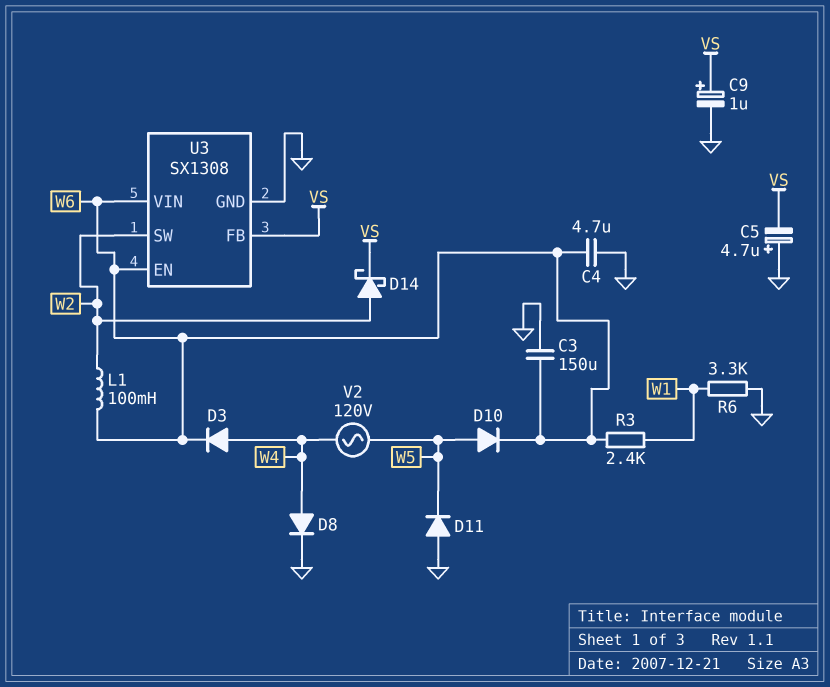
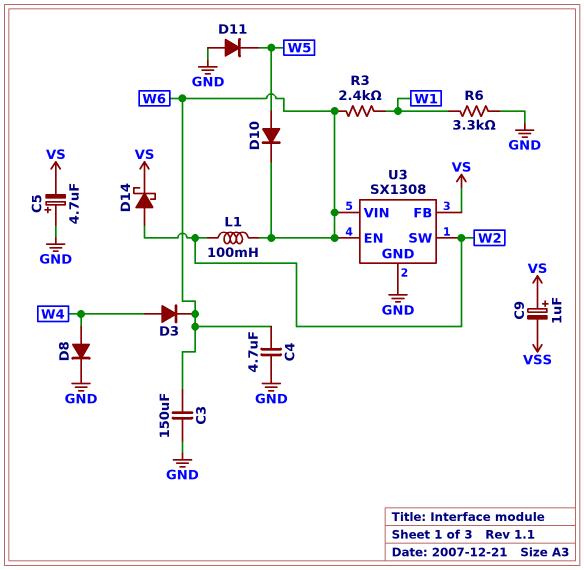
C9: 1uF (plus VS, minus GND) -> 1uF (plus VS, minus VSS)
V2: AC 120V (W4, W5) -> none

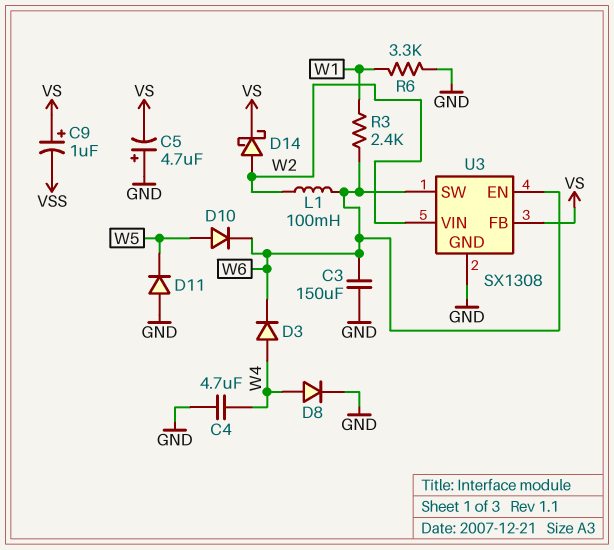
C4: 4.7uF (GND, W6) -> 4.7uF (GND, W4)
U3 pin SW: W2 -> W6
U3 pin VIN: W6 -> W2

